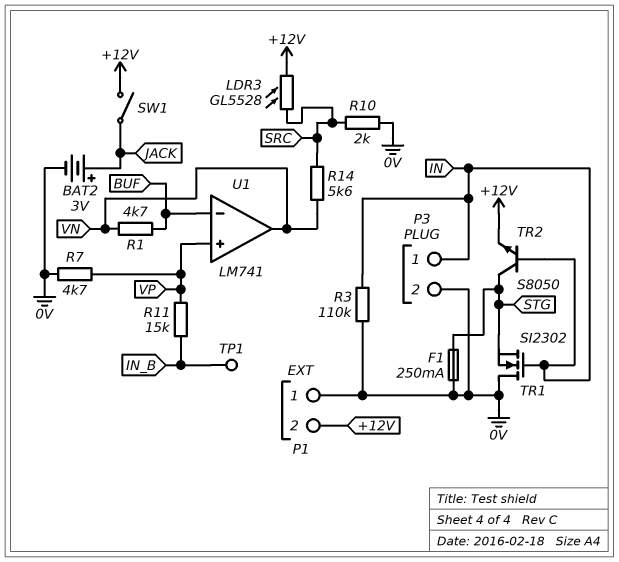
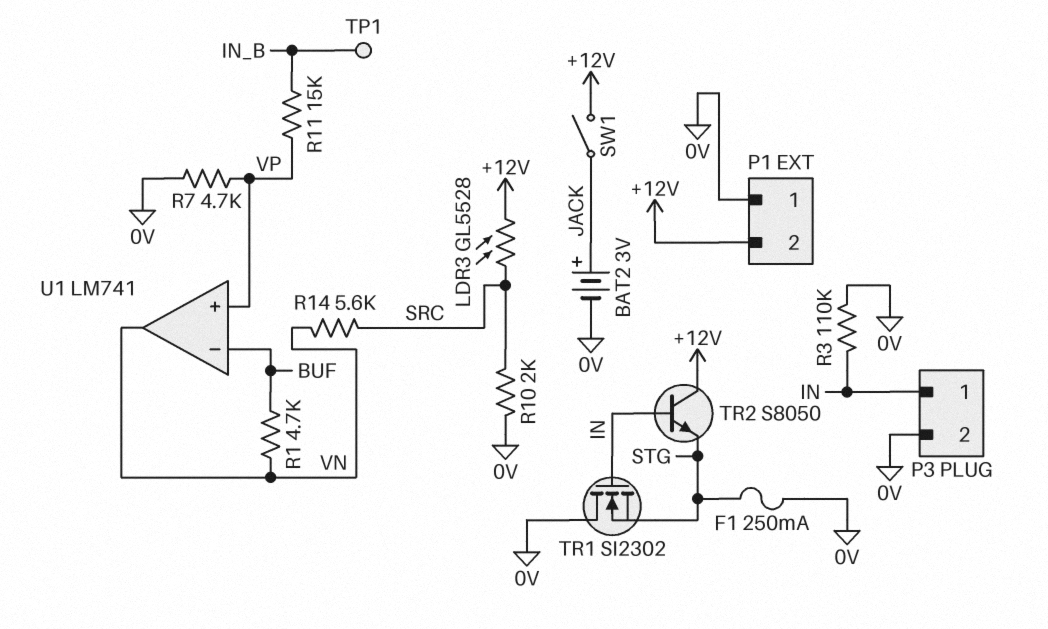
TR2: NPN S8050 (B IN, C STG, E +12V) -> NPN S8050 (B IN, C +12V, E STG)

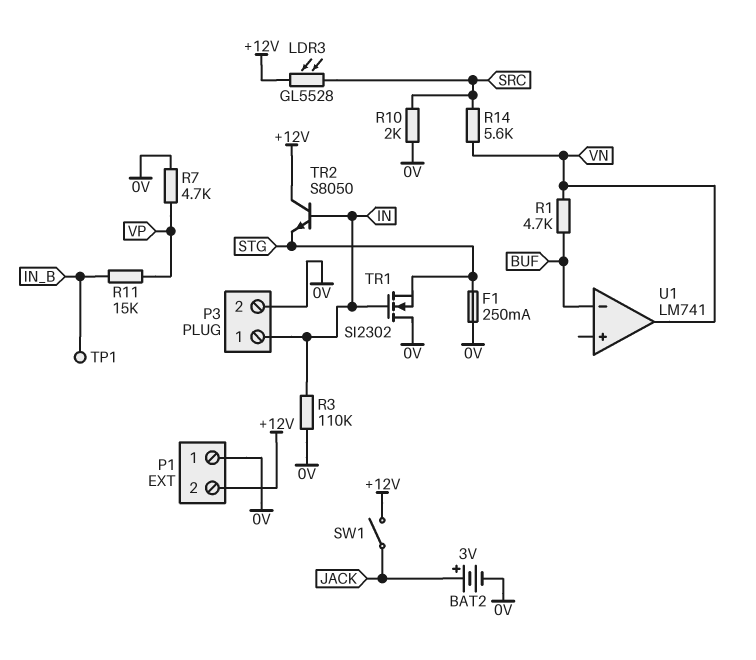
U1 pin in+: VP -> none

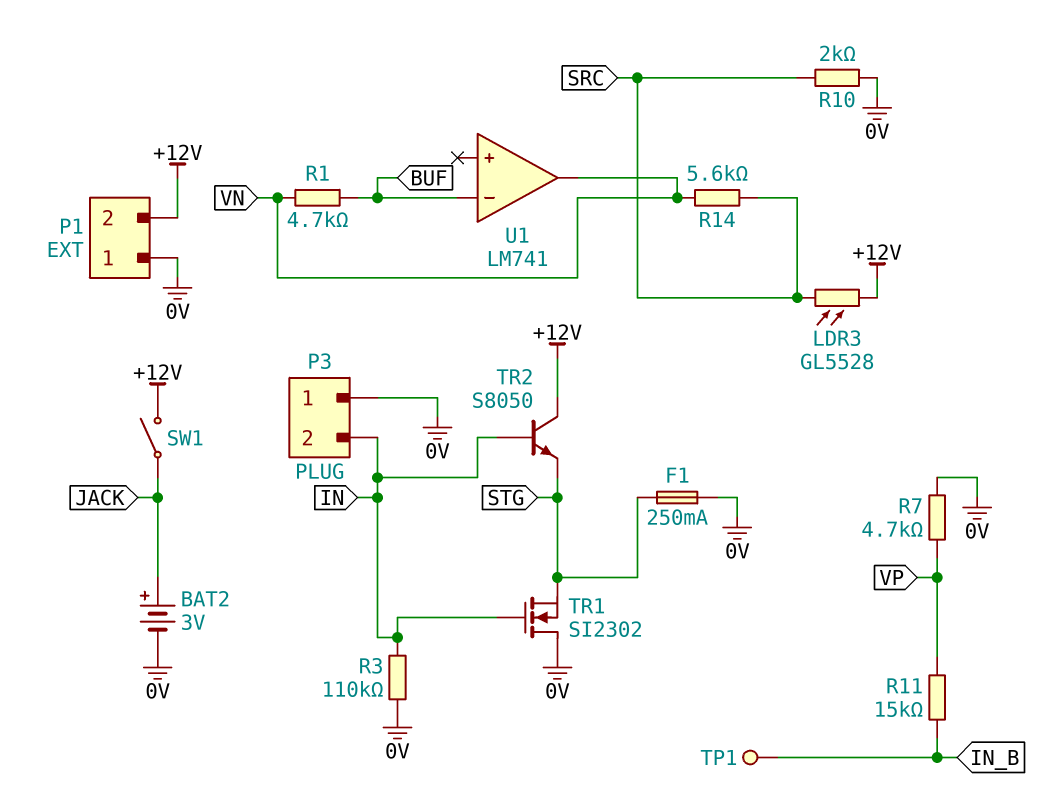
P3 pin 1: IN -> 0V
P3 pin 2: 0V -> IN

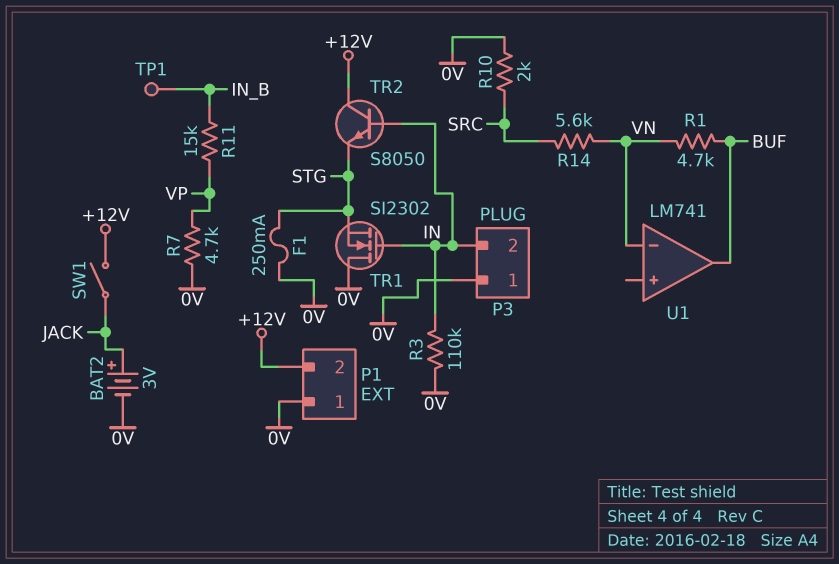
LDR3: GL5528 (+12V, SRC) -> none
U1 pin in-: BUF -> VN
U1 pin out: VN -> BUF

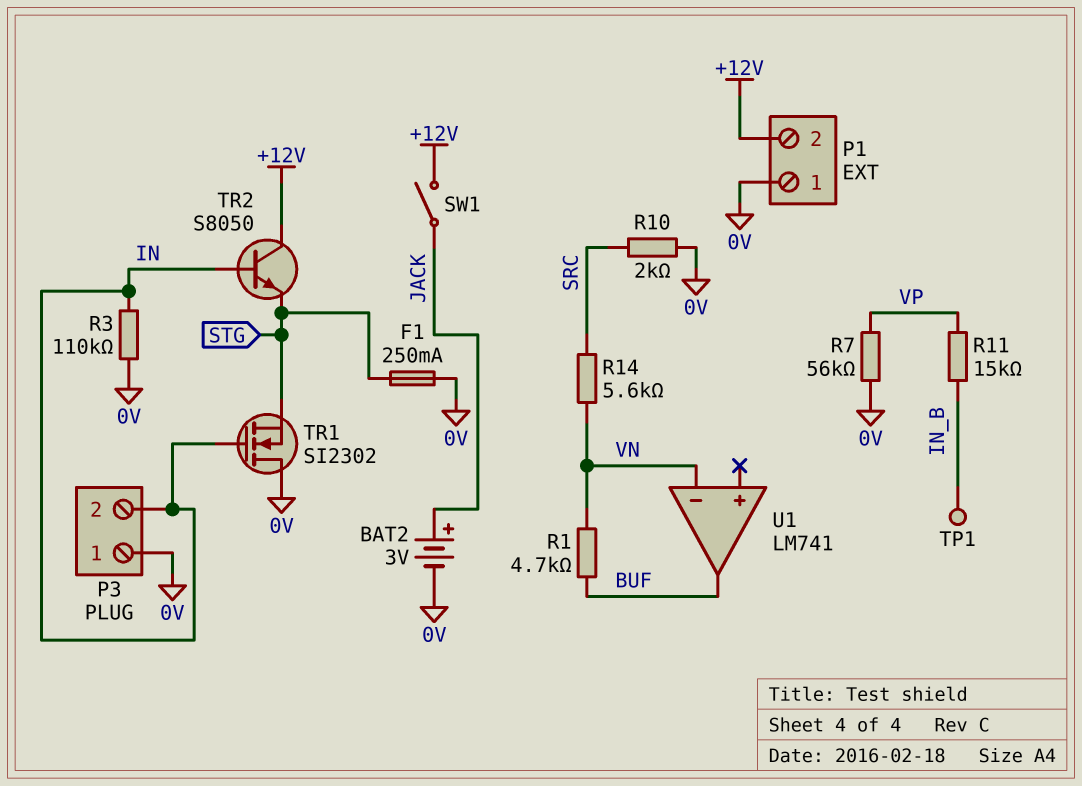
R7: 4.7k (0V, VP) -> 56k (0V, VP)

